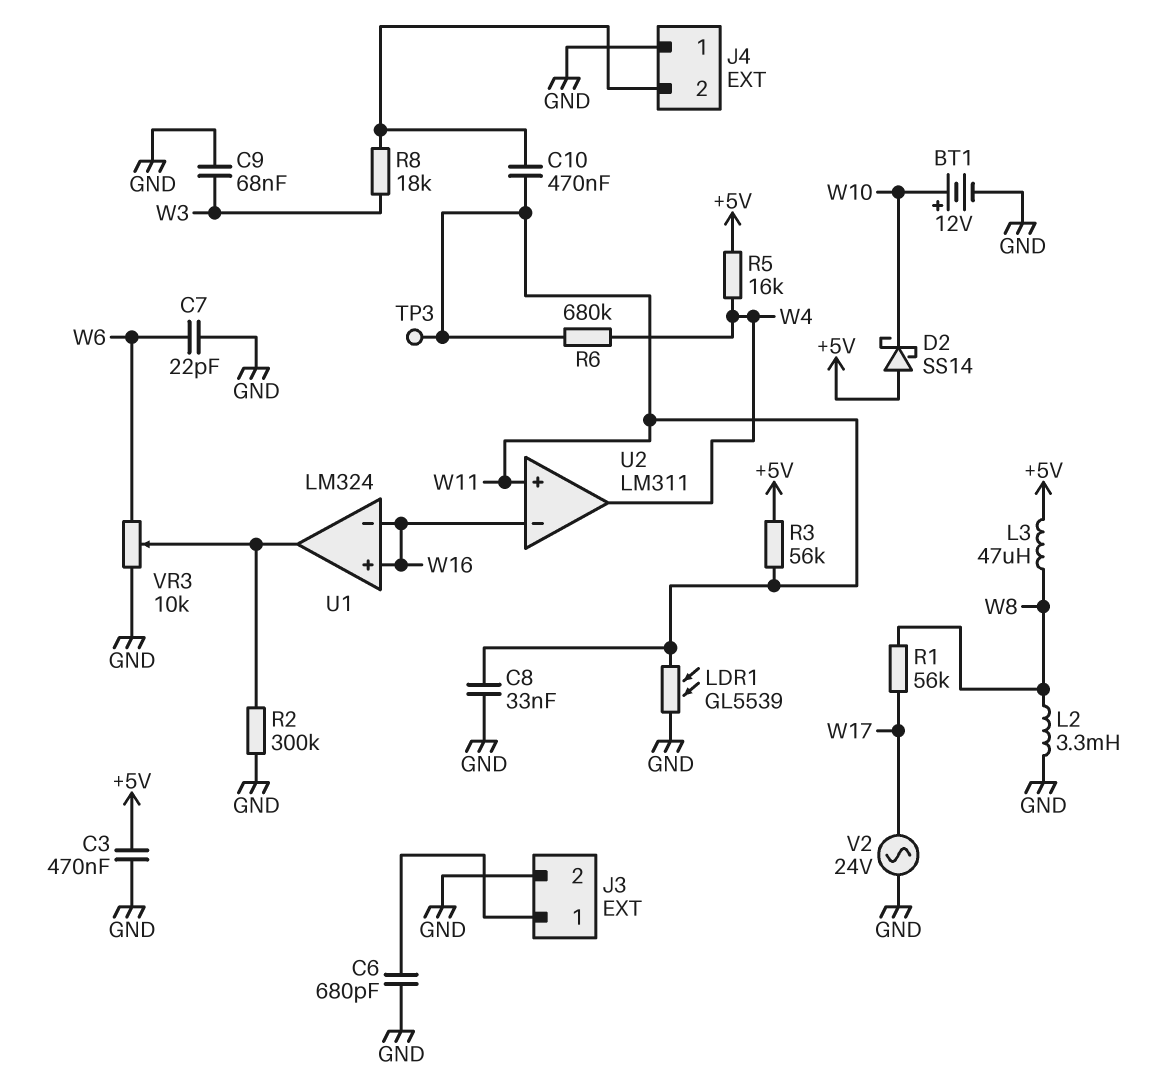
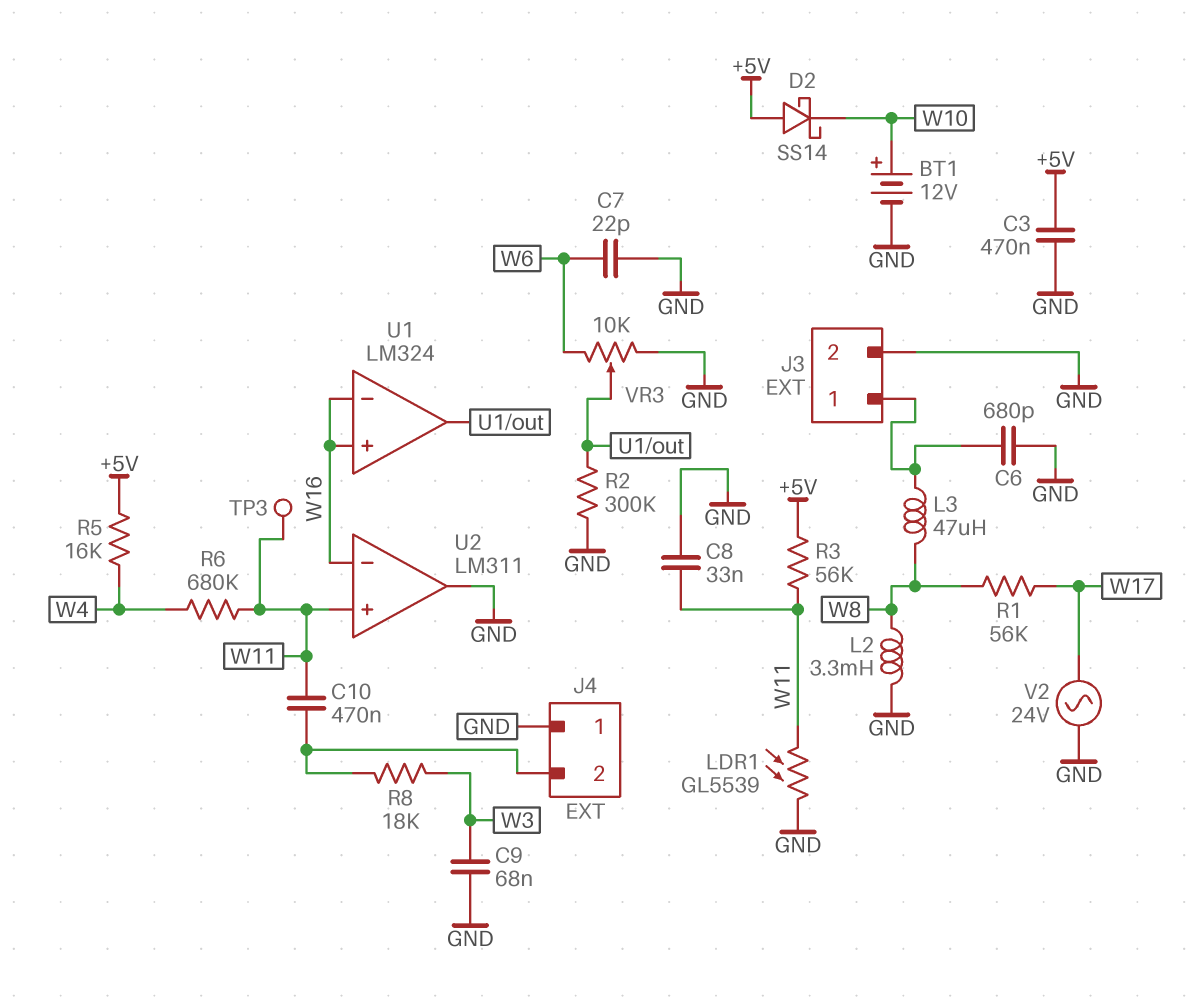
L3: 47uH (+5V, W8) -> 47uH (J3/1, W8)
U2 pin out: W4 -> GND

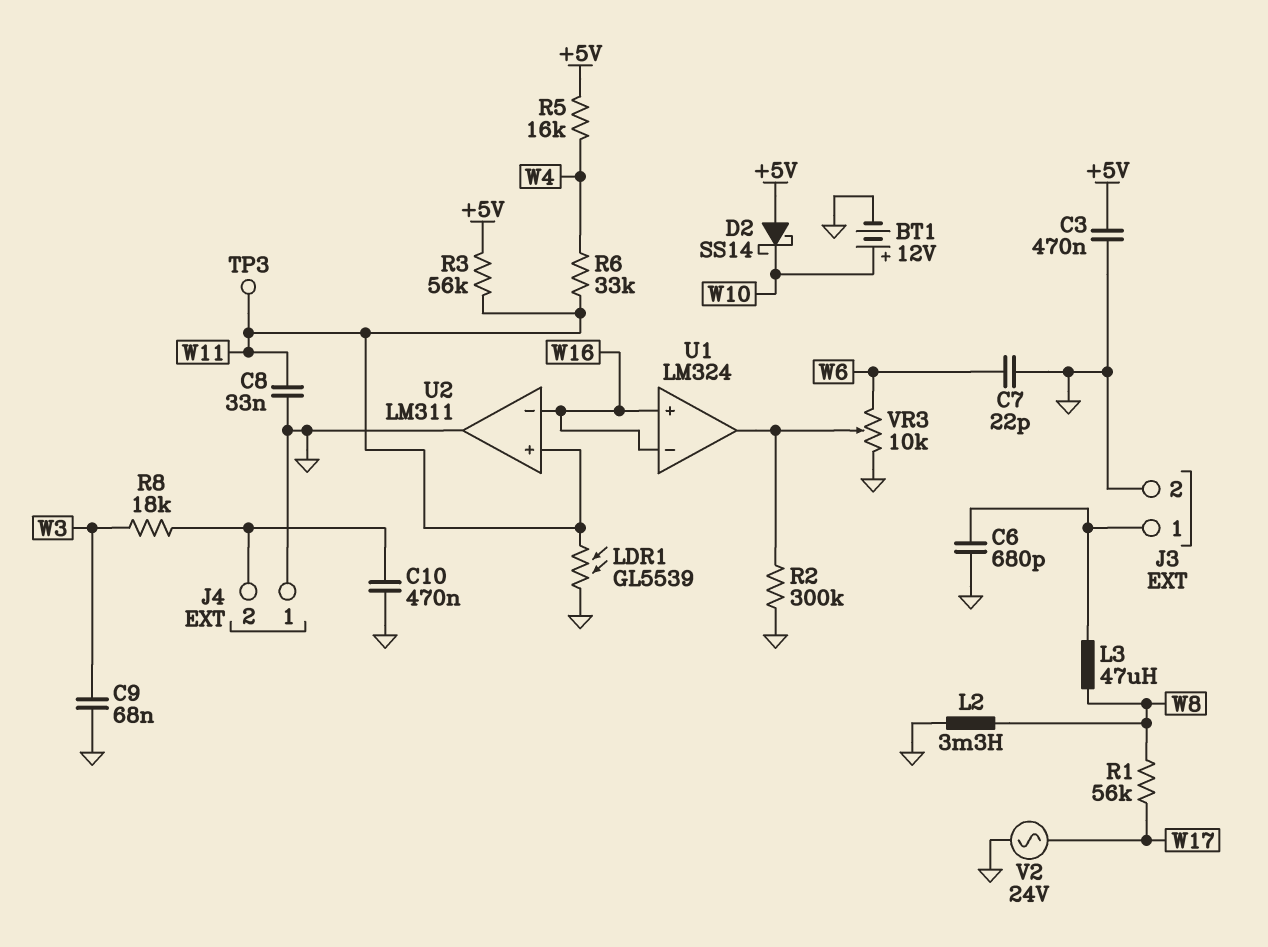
C10: 470nF (J4/2, W11) -> 470nF (GND, J4/2)
R6: 680k (W4, W11) -> 33k (W4, W11)

